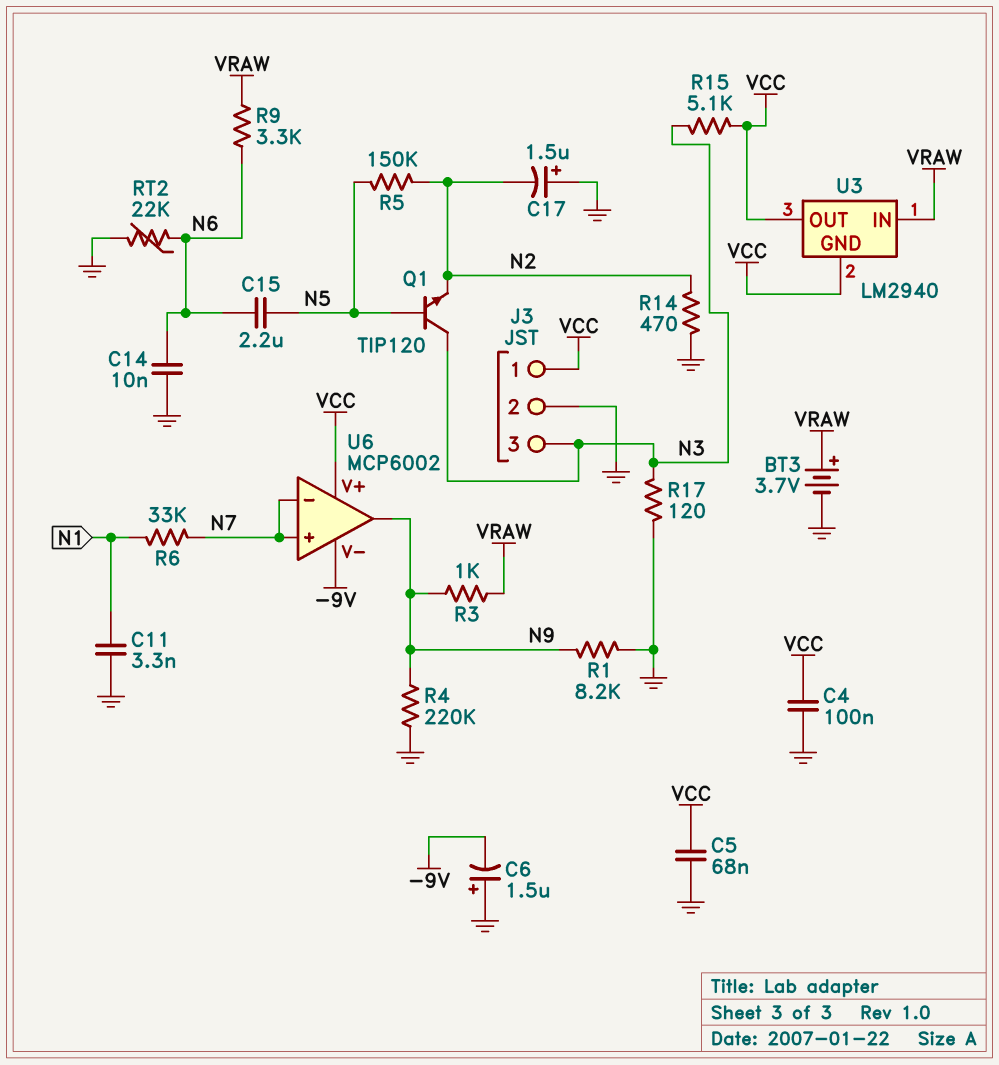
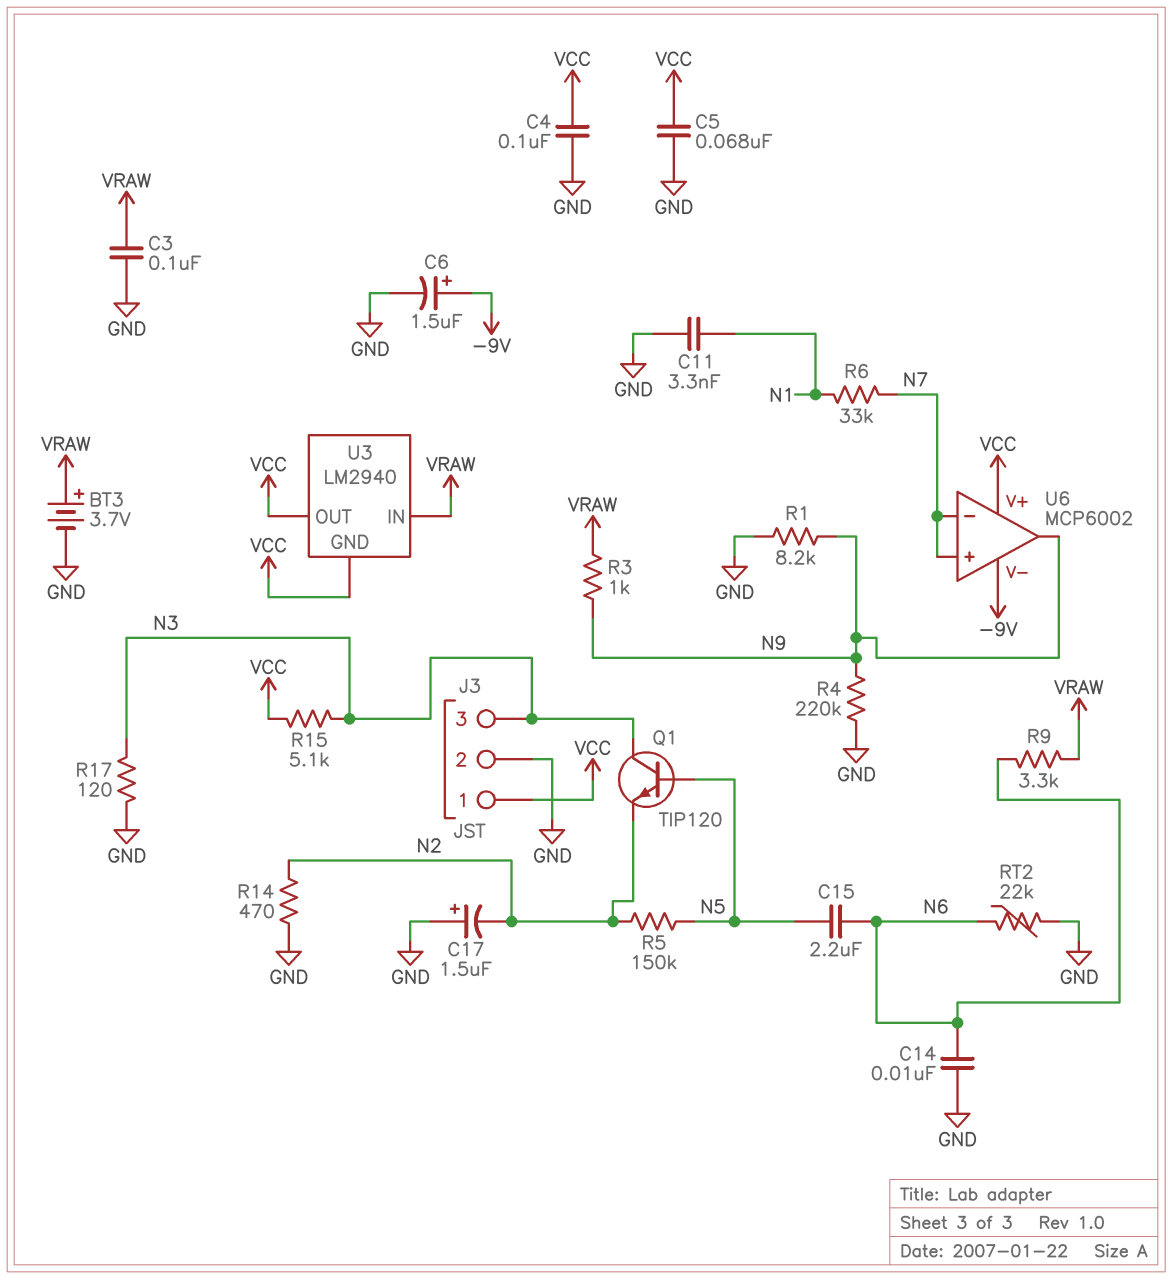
C3: none -> 100nF (GND, VRAW)
C6: 1.5uF (plus GND, minus -9V) -> 1.5uF (plus -9V, minus GND)

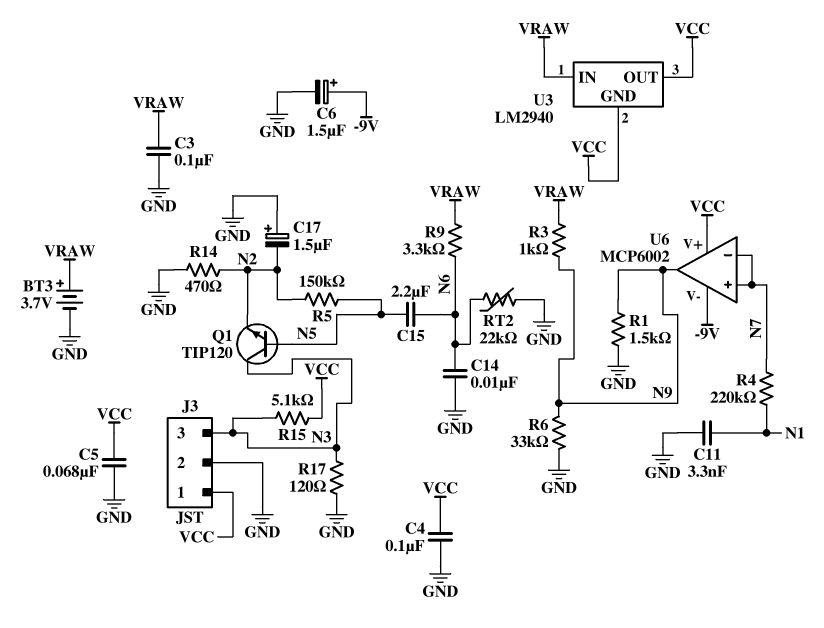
R1: 8.2k (GND, N9) -> 1.5k (GND, N9)
R4: 220k (GND, N9) -> 220k (N1, N7)
R6: 33k (N1, N7) -> 33k (GND, N9)

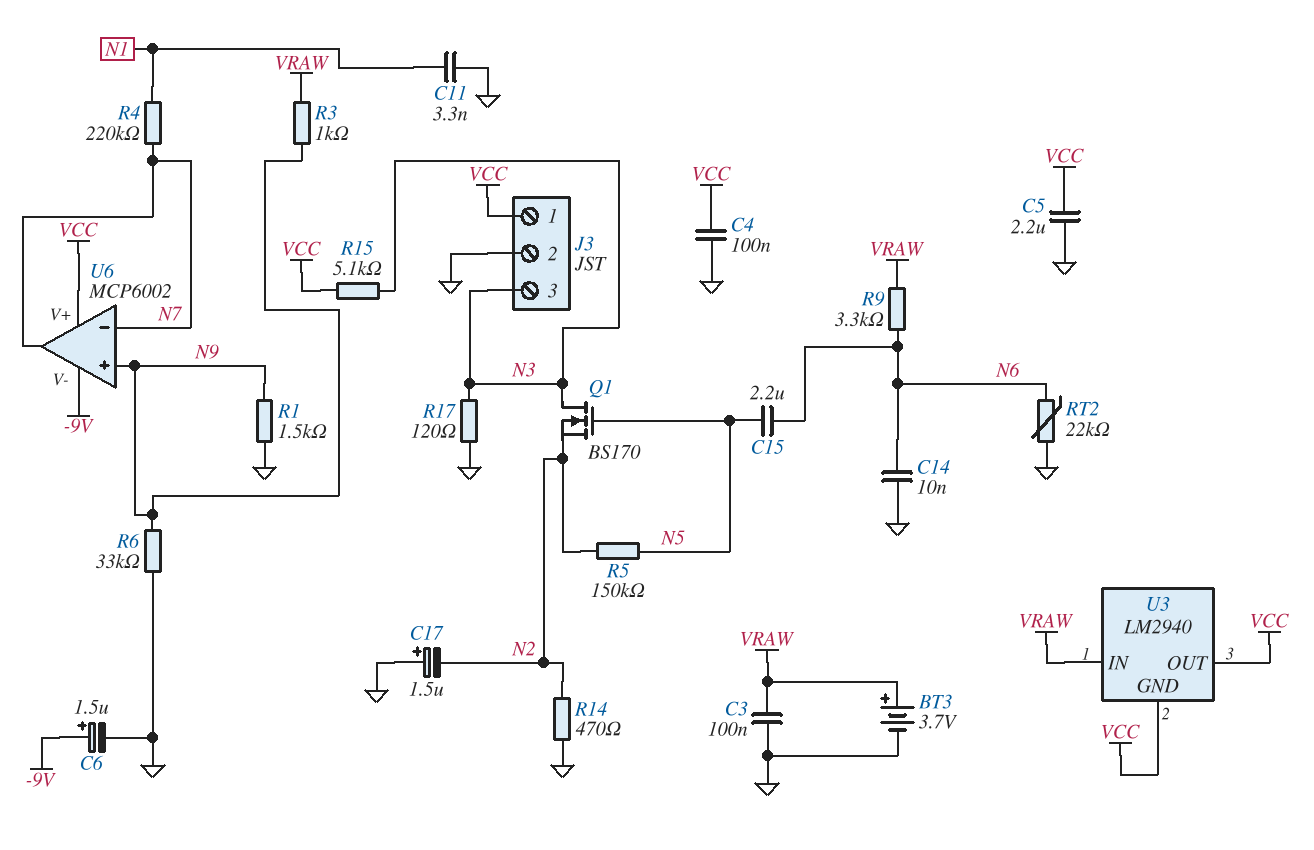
C5: 68nF (GND, VCC) -> 2.2uF (GND, VCC)
Q1: NPN TIP120 (B N5, C N3, E N2) -> NMOS BS170 (G N5, D N3, S N2)
U6 pin in+: N7 -> N9
U6 pin out: N9 -> N7

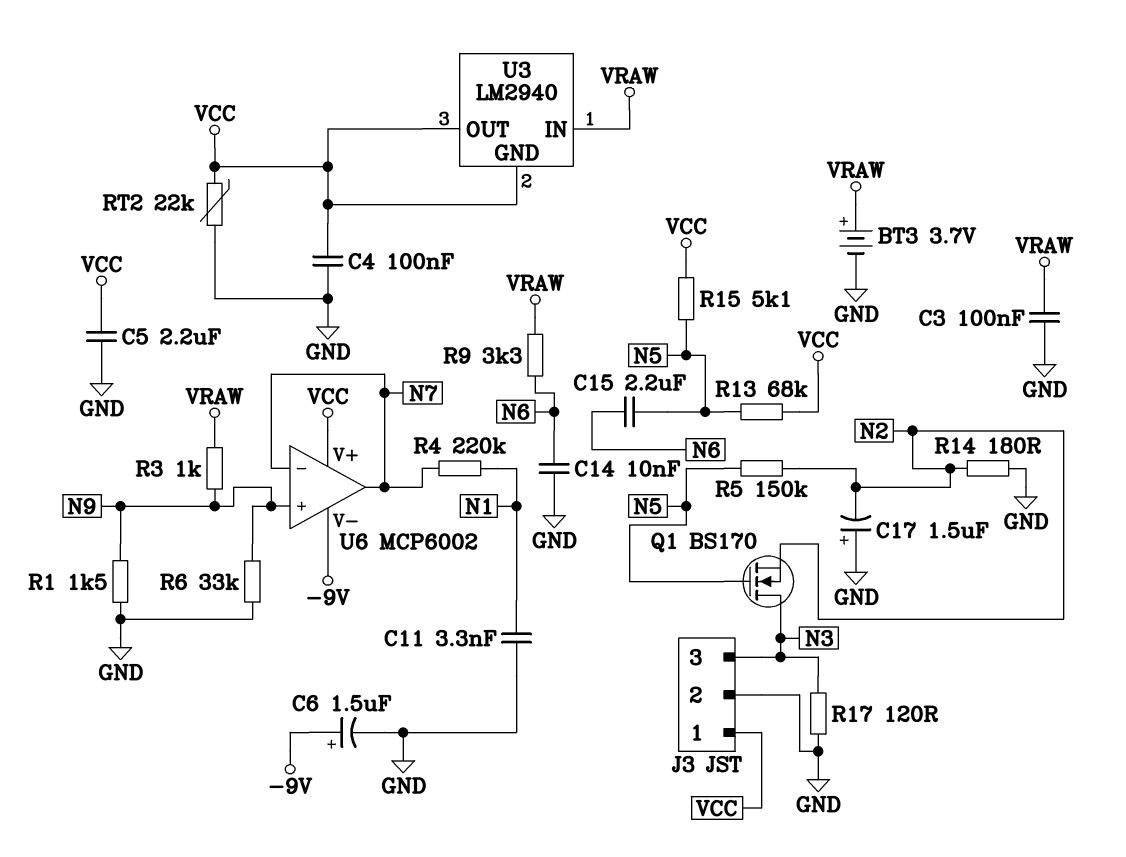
R13: none -> 68k (N5, VCC)
R14: 470 (GND, N2) -> 180 (GND, N2)
R15: 5.1k (N3, VCC) -> 5.1k (N5, VCC)
RT2: 22k (GND, N6) -> 22k (GND, VCC)

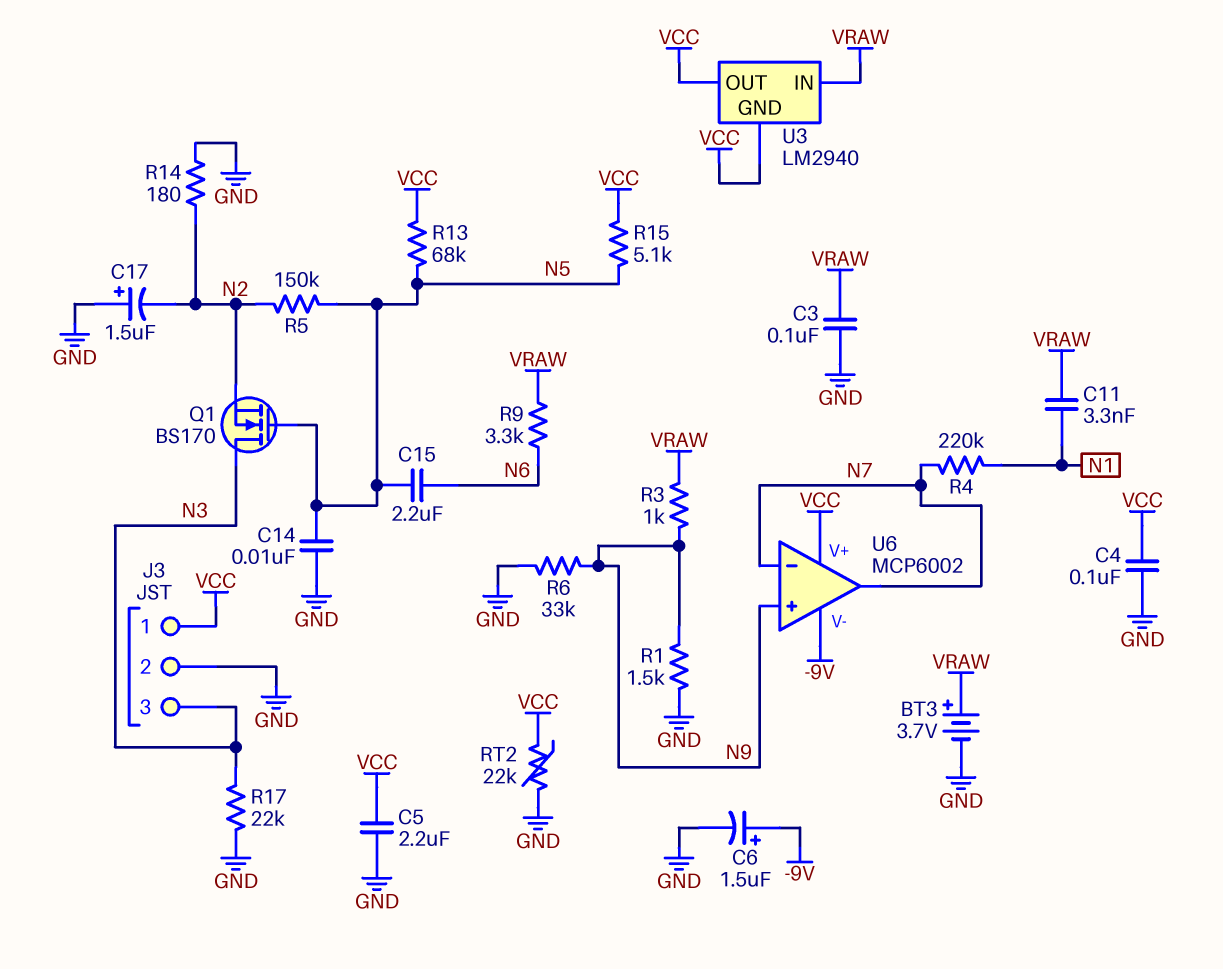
C11: 3.3nF (GND, N1) -> 3.3nF (N1, VRAW)
C14: 10nF (GND, N6) -> 10nF (GND, N5)
R17: 120 (GND, N3) -> 22k (GND, N3)

